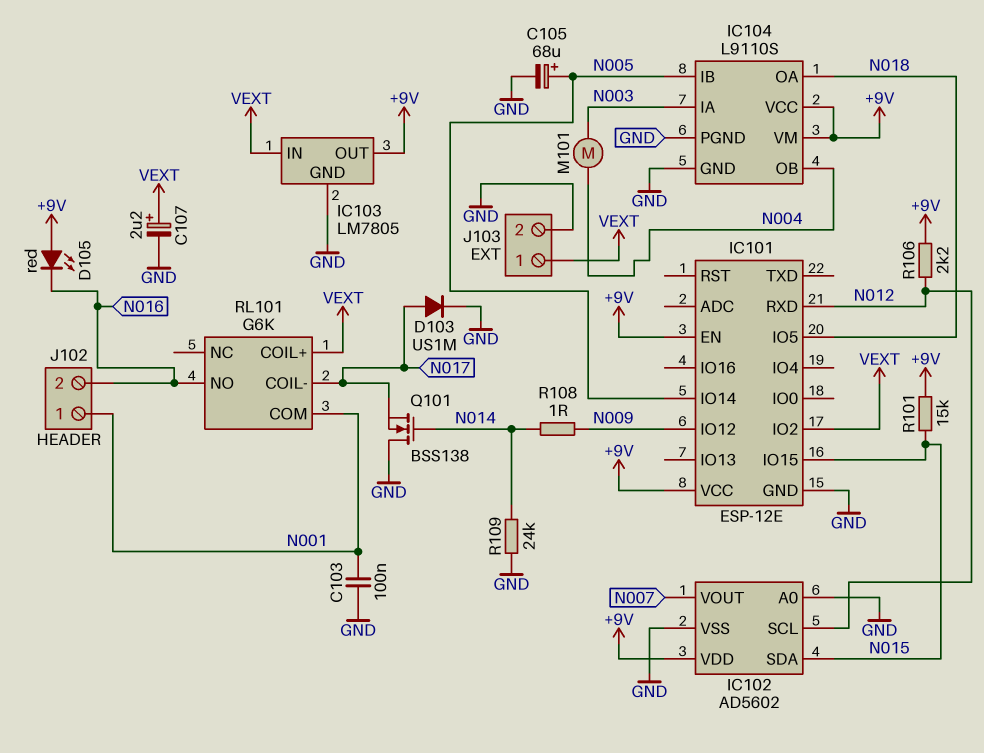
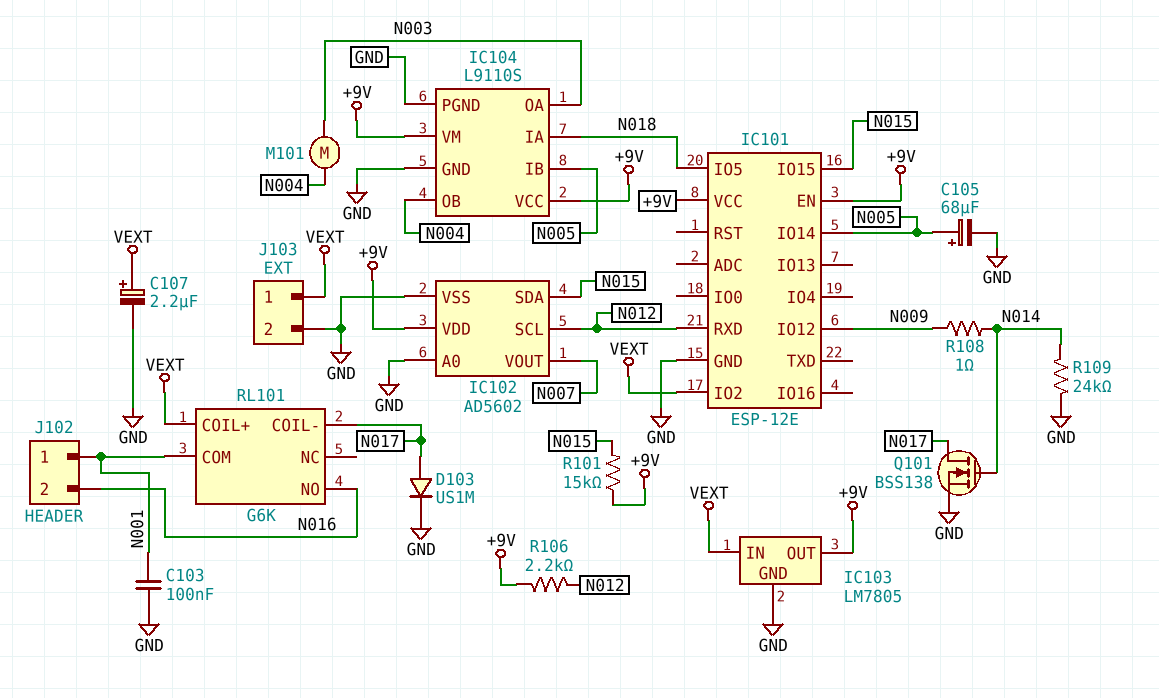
D105: LED red (A +9V, K N016) -> none
IC104 pin IA: N003 -> N018
IC104 pin OA: N018 -> N003
Q101: NMOS BSS138 (G N014, D GND, S N017) -> NMOS BSS138 (G N014, D N017, S GND)

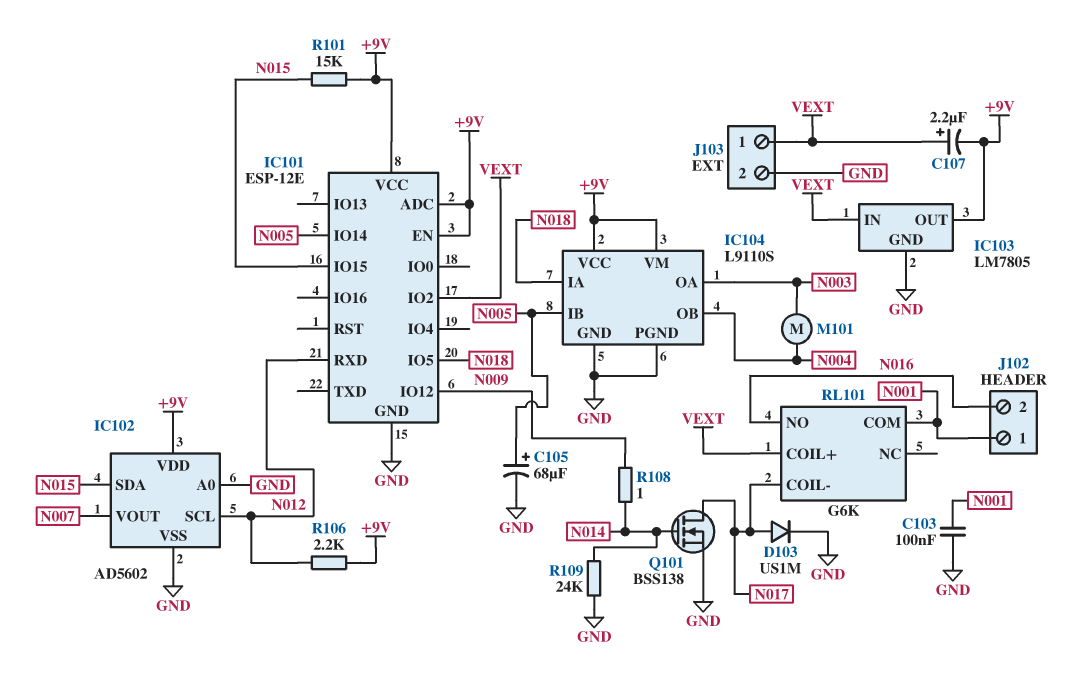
C107: 2.2uF (plus VEXT, minus GND) -> 2.2uF (plus VEXT, minus +9V)
IC101 pin ADC: none -> +9V

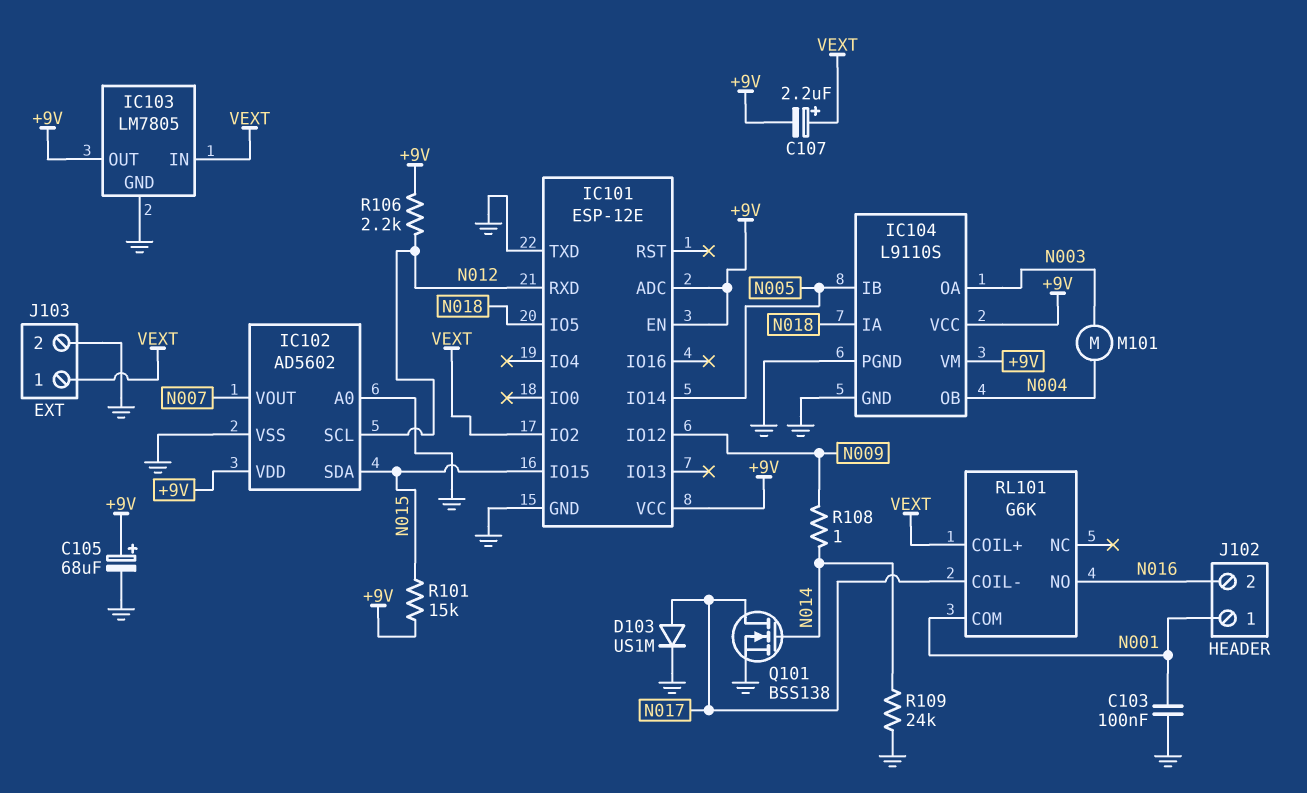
C105: 68uF (plus N005, minus GND) -> 68uF (plus +9V, minus GND)
IC101 pin TXD: none -> GND

